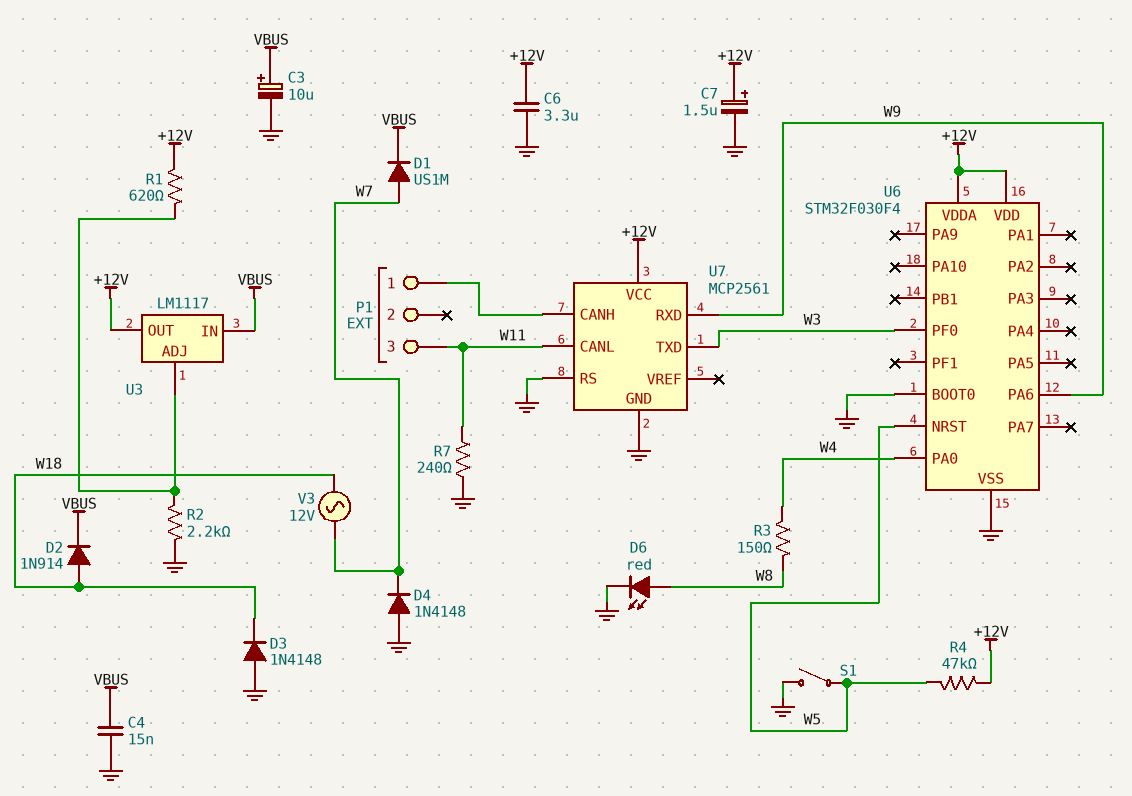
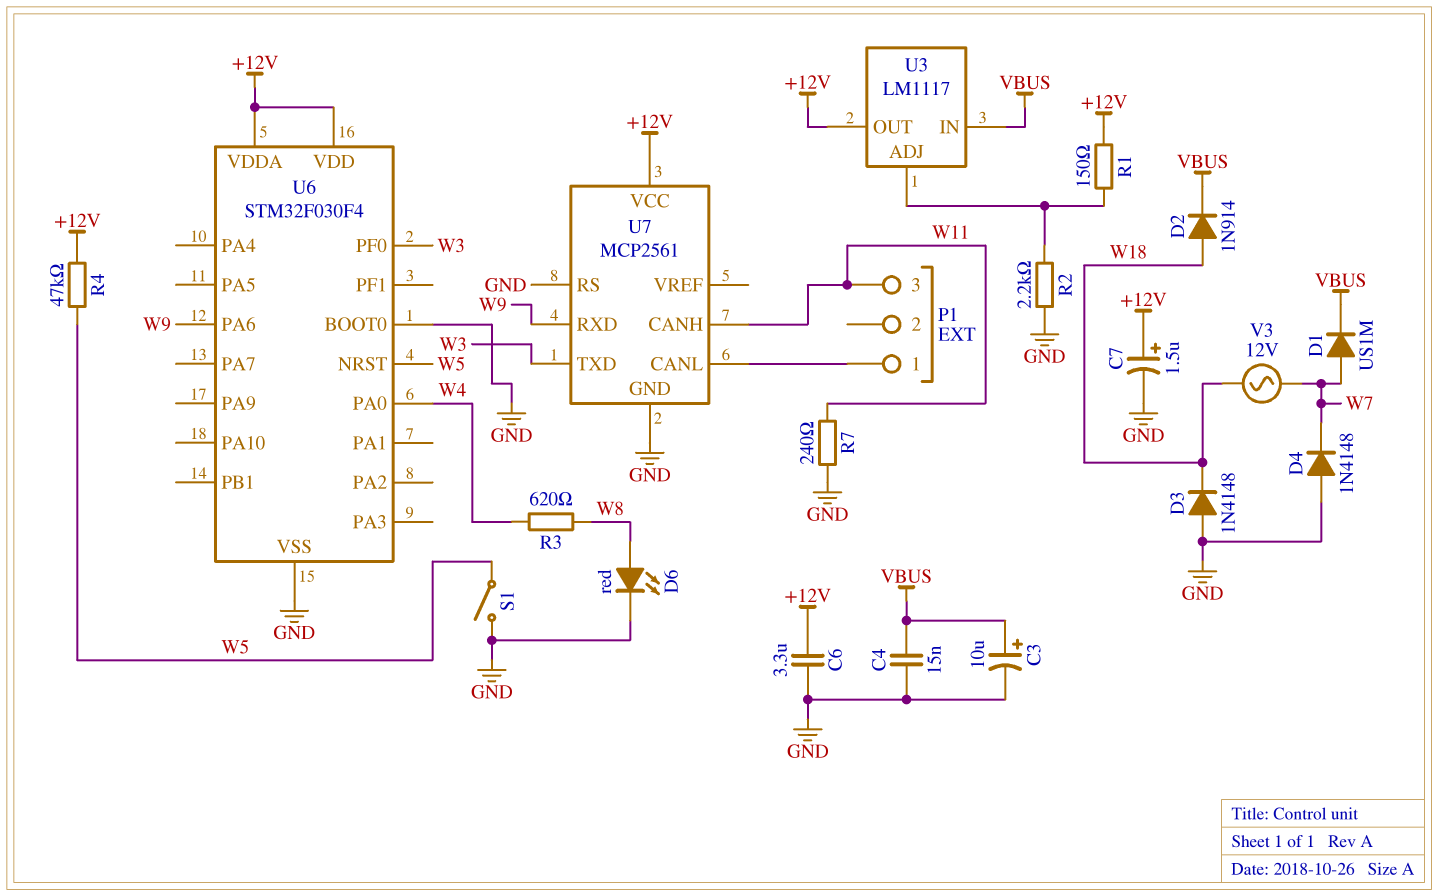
R1: 620 (+12V, U3/ADJ) -> 150 (+12V, U3/ADJ)
R3: 150 (W4, W8) -> 620 (W4, W8)
U7 pin CANH: P1/1 -> W11
U7 pin CANL: W11 -> P1/1

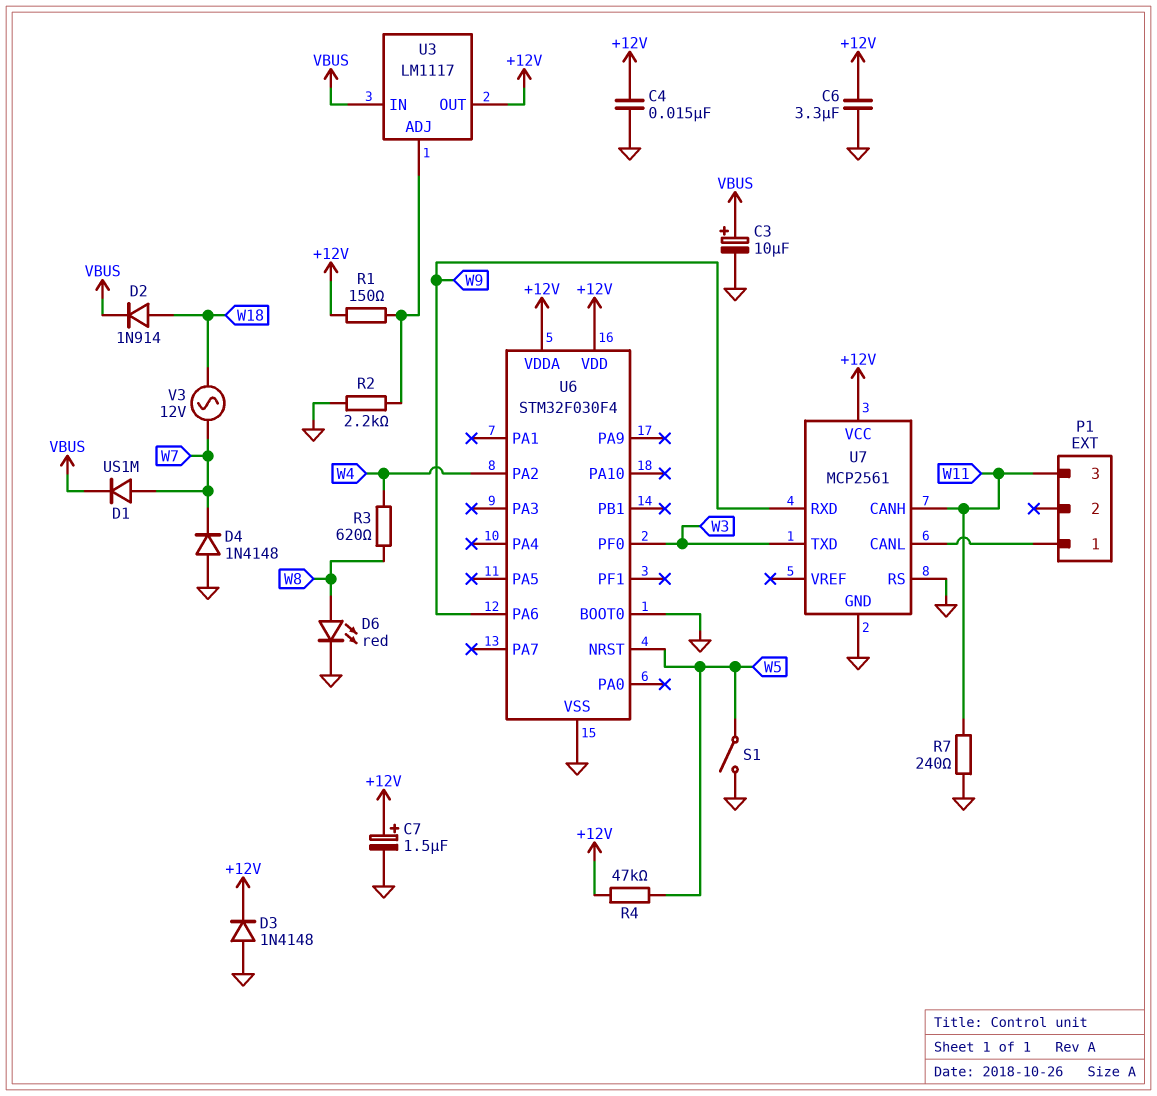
C4: 15nF (GND, VBUS) -> 15nF (+12V, GND)
D3: diode 1N4148 (A GND, K W18) -> diode 1N4148 (A GND, K +12V)
U6 pin PA0: W4 -> none
U6 pin PA2: none -> W4

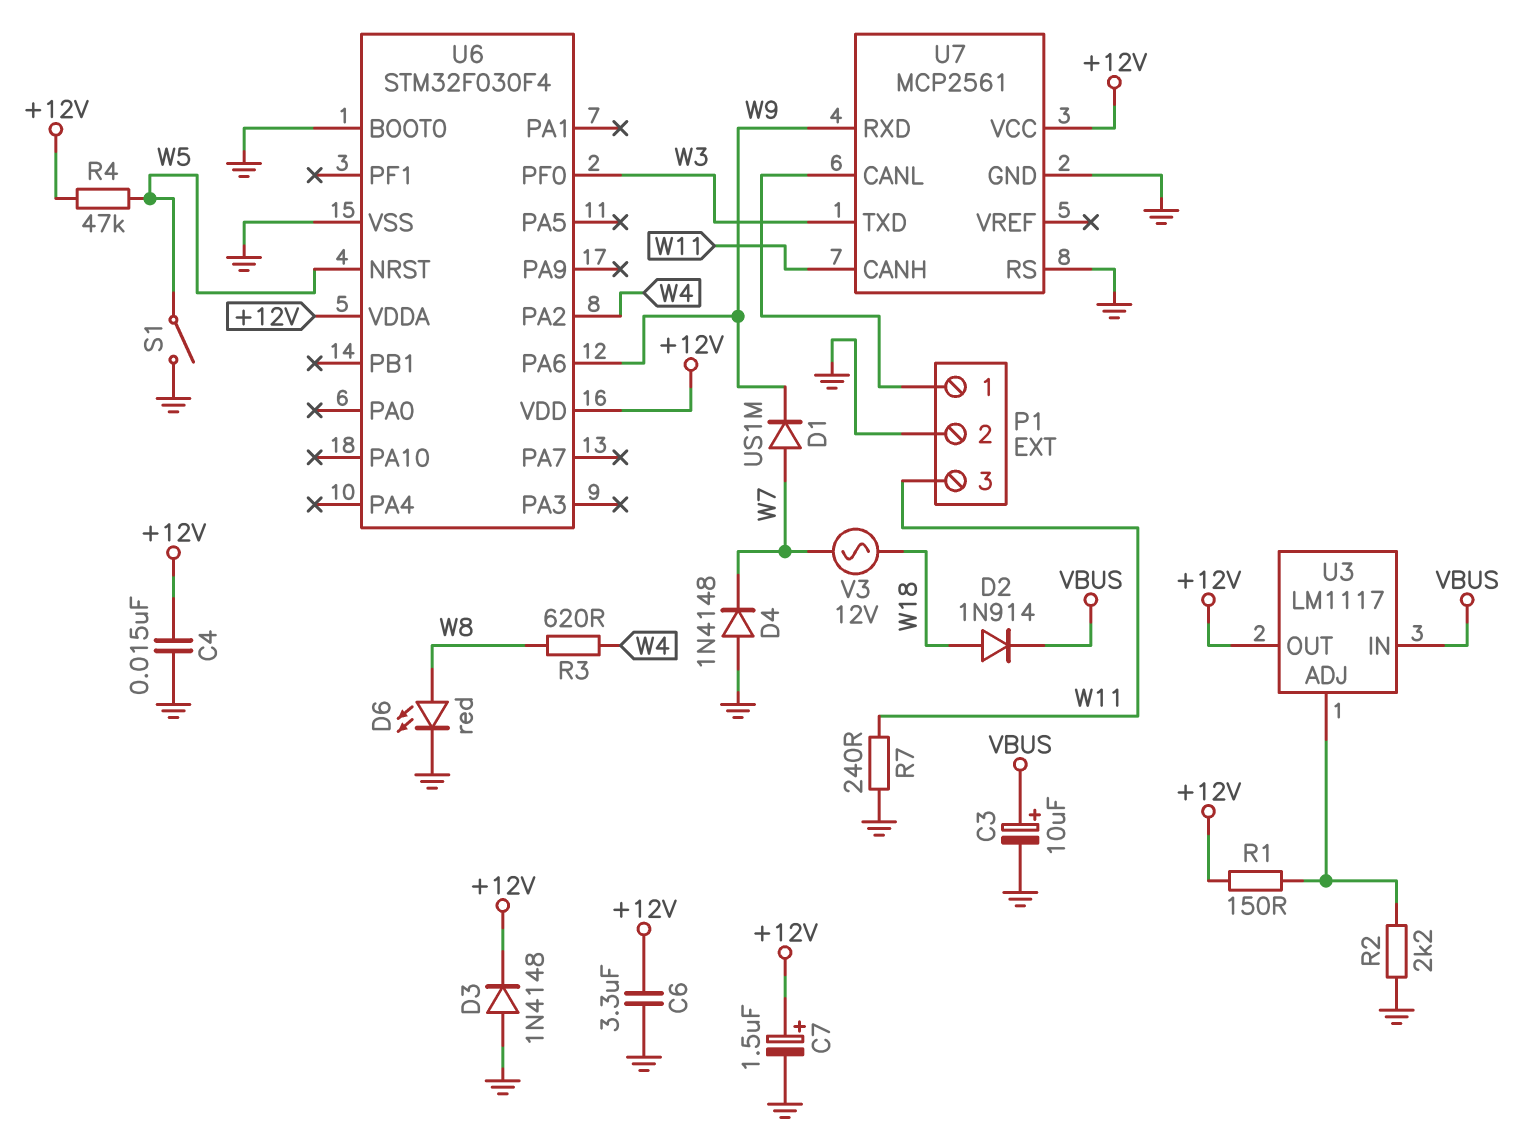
D1: diode US1M (A W7, K VBUS) -> diode US1M (A W7, K W9)
P1 pin 2: none -> GND

